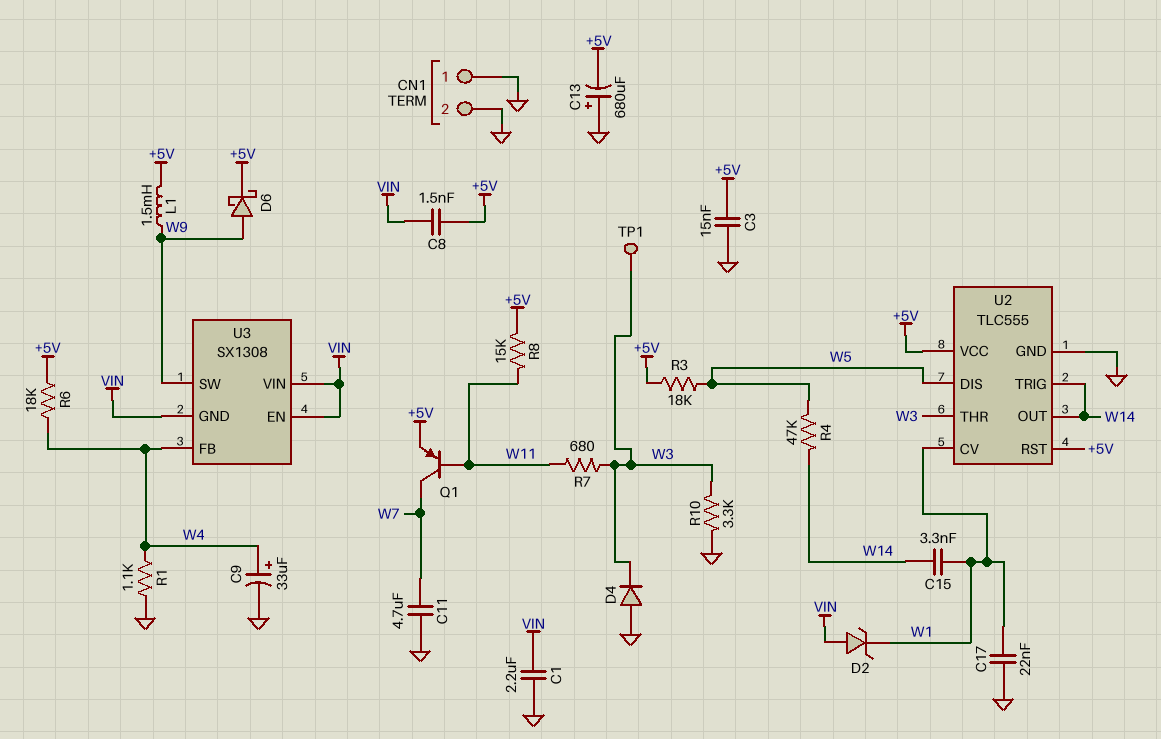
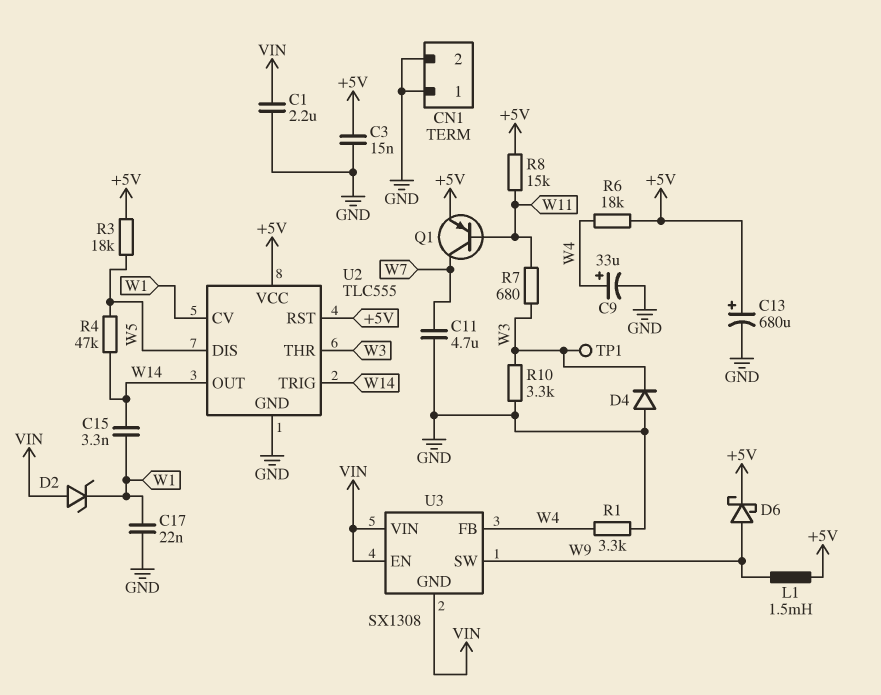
C8: 1.5nF (+5V, VIN) -> none
C13: 680uF (plus GND, minus +5V) -> 680uF (plus +5V, minus GND)
R1: 1.1k (GND, W4) -> 3.3k (GND, W4)

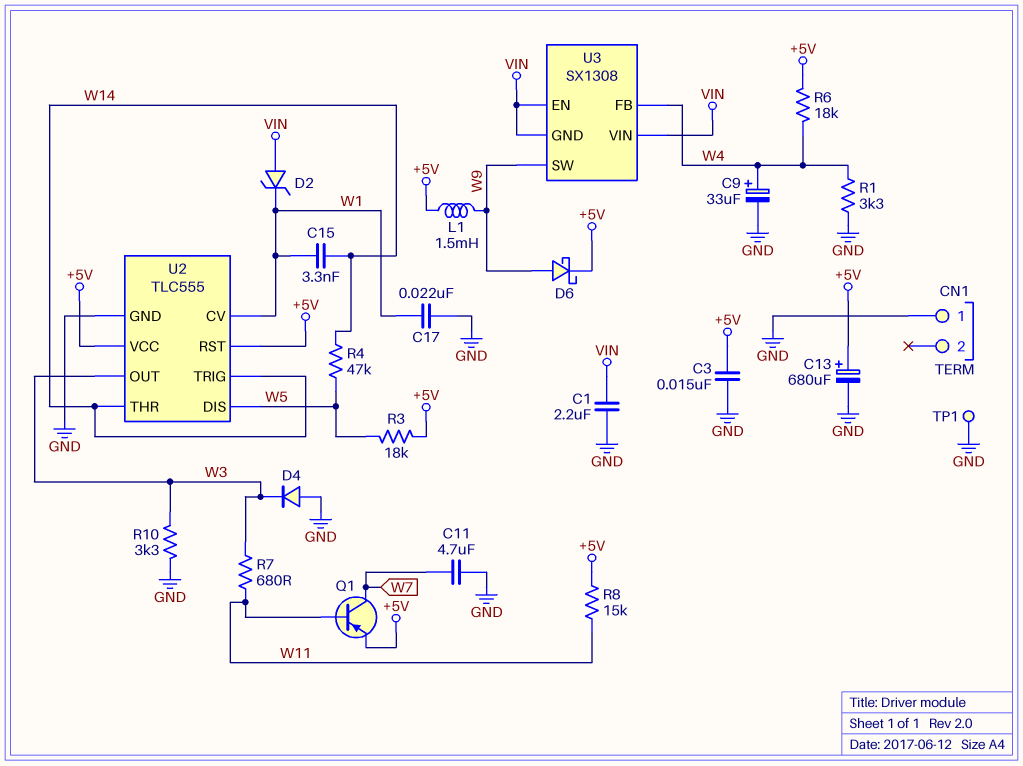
CN1 pin 2: GND -> none
TP1: test point (W3) -> test point (GND)
U2 pin OUT: W14 -> W3
U2 pin THR: W3 -> W14

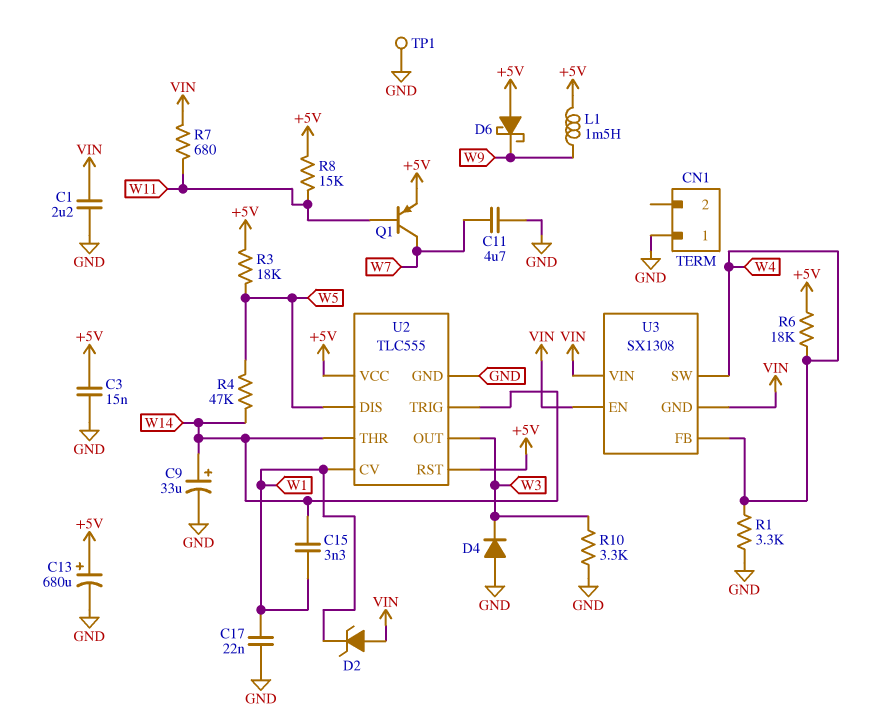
C9: 33uF (plus W4, minus GND) -> 33uF (plus W14, minus GND)
D6: schottky (A W9, K +5V) -> schottky (A +5V, K W9)
R7: 680 (W3, W11) -> 680 (VIN, W11)
U3 pin SW: W9 -> W4

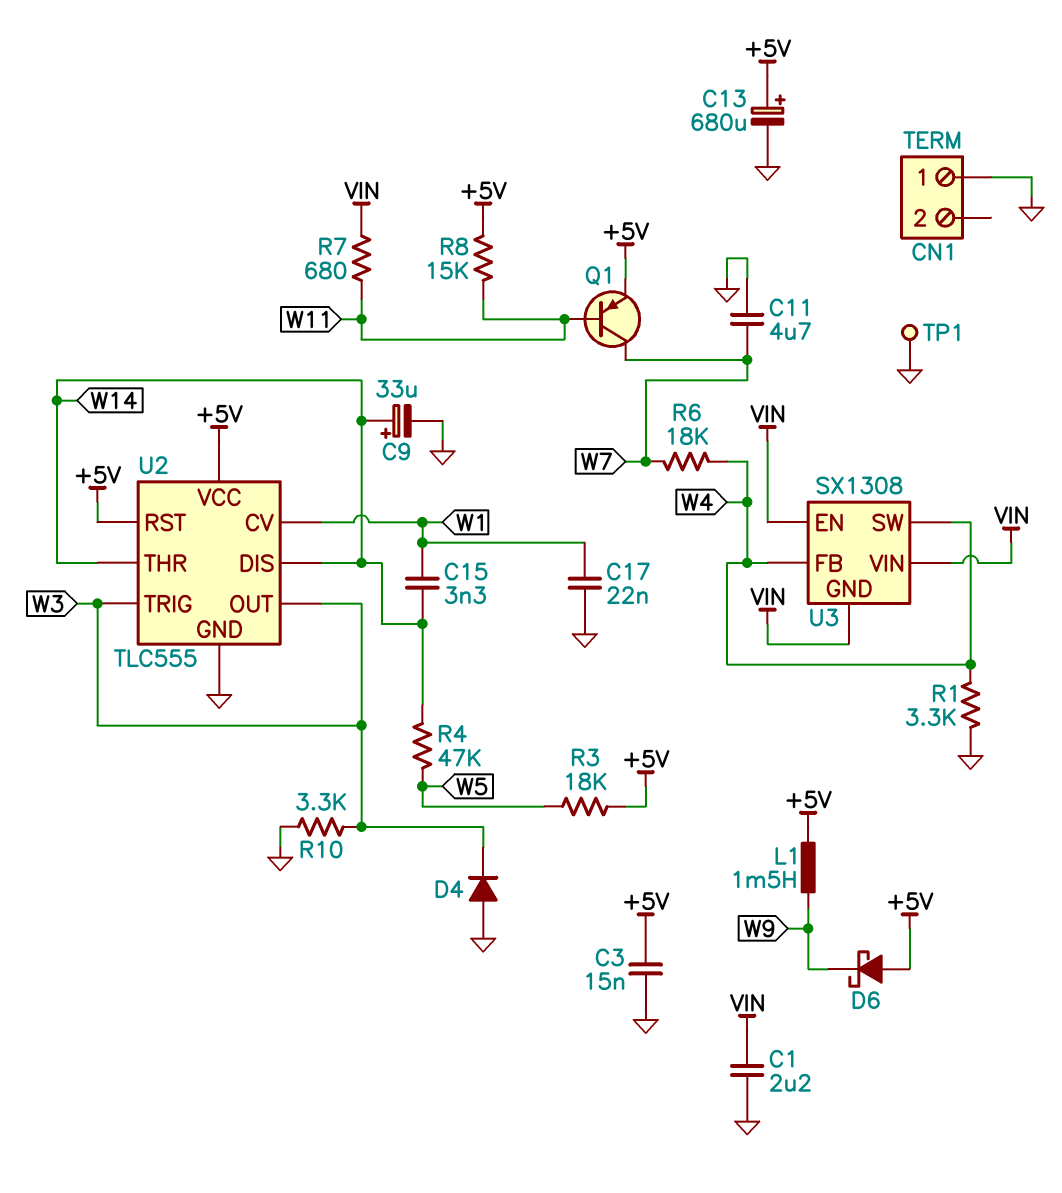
D2: zener (A VIN, K W1) -> none
R6: 18k (+5V, W4) -> 18k (W4, W7)
U2 pin DIS: W5 -> W14
U2 pin TRIG: W14 -> W3

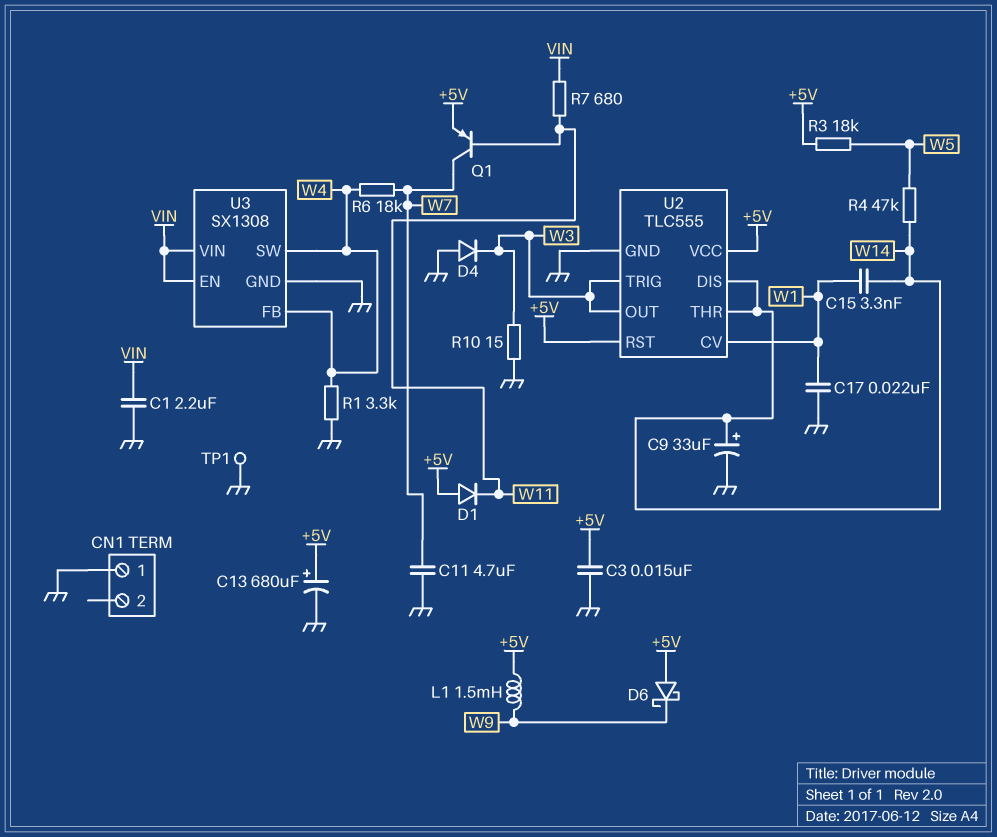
D1: none -> diode (A +5V, K W11)
R8: 15k (+5V, W11) -> none
R10: 3.3k (GND, W3) -> 15 (GND, W3)
U3 pin GND: VIN -> GND

